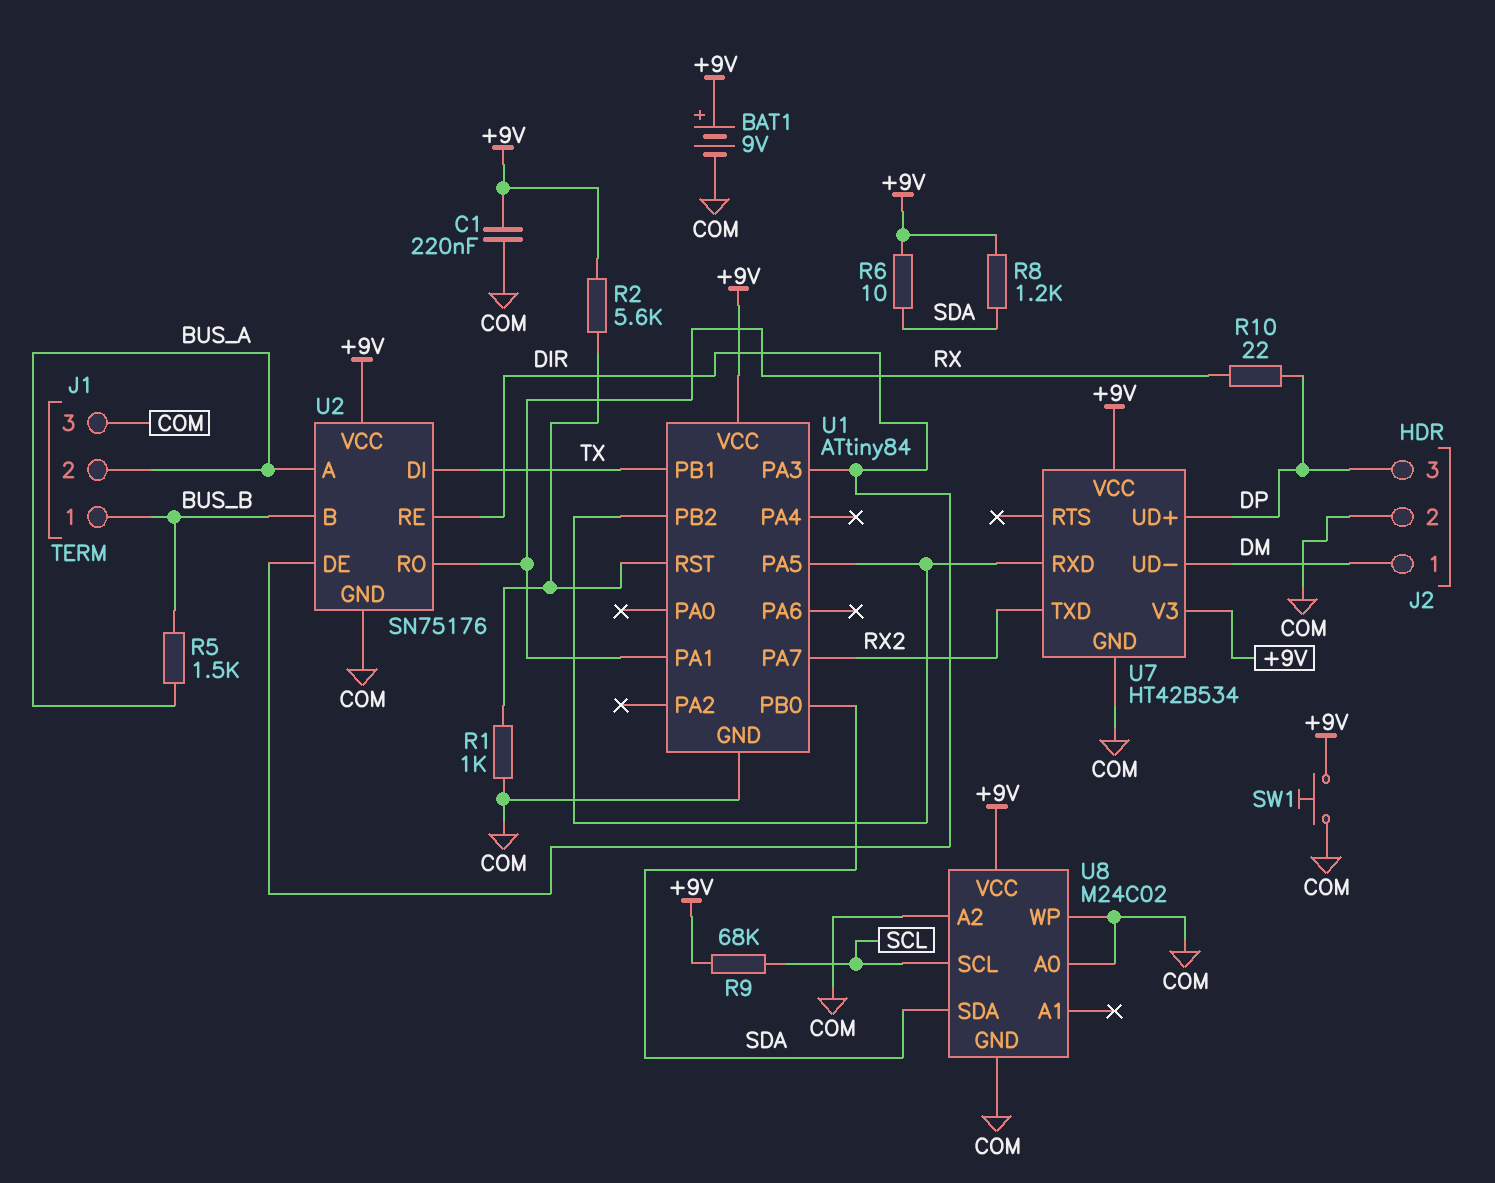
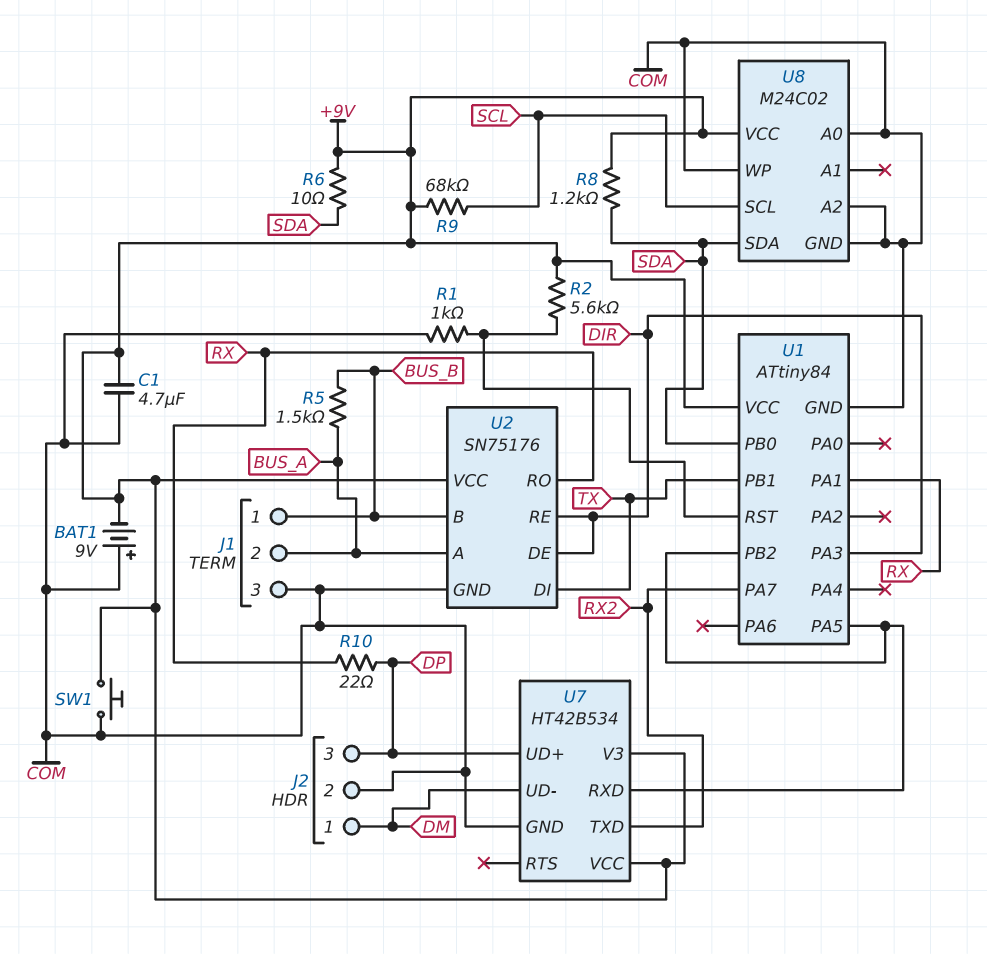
BAT1: 9V (plus +9V, minus COM) -> 9V (plus COM, minus +9V)
C1: 220nF (+9V, COM) -> 4.7uF (+9V, COM)

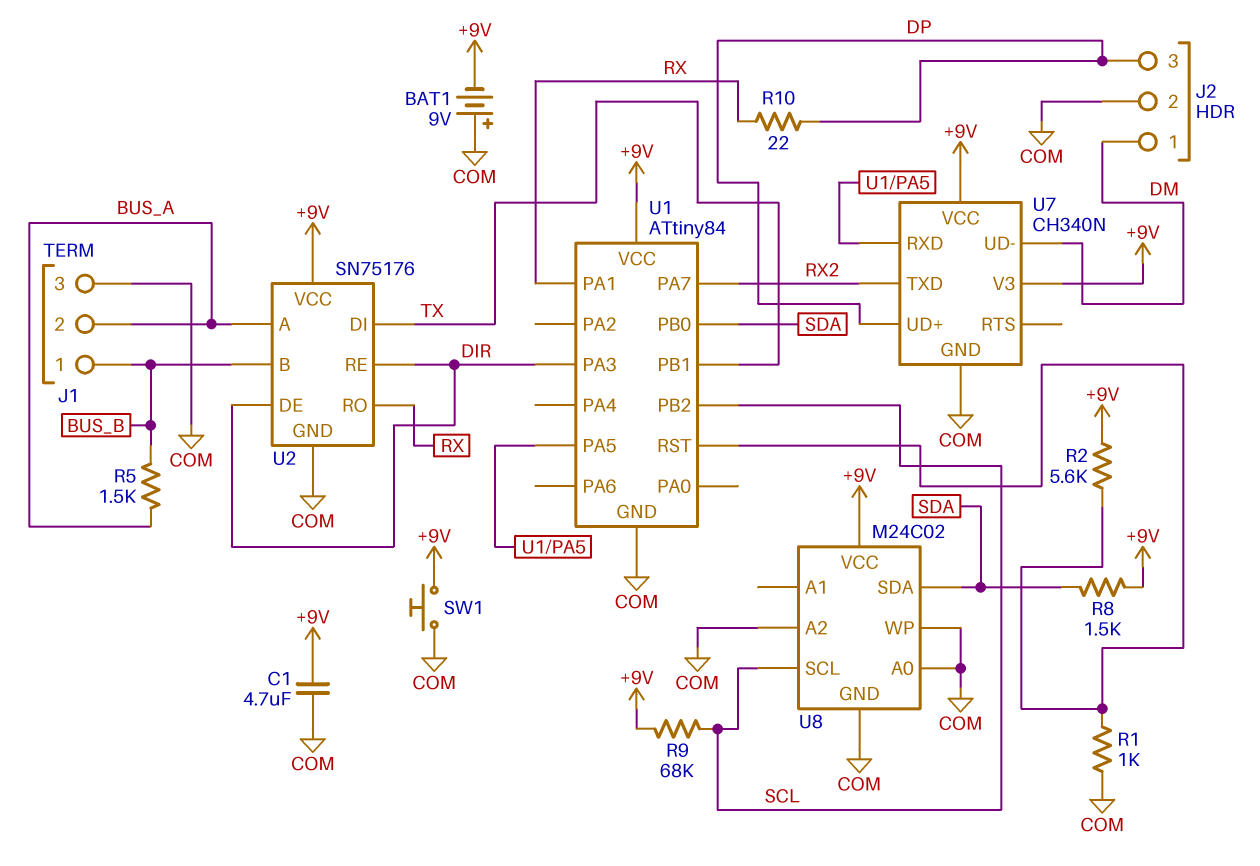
R6: 10 (+9V, SDA) -> none
R8: 1.2k (+9V, SDA) -> 1.5k (+9V, SDA)
U1 pin PB2: U1/PA5 -> SCL
U7: HT42B534 -> CH340N

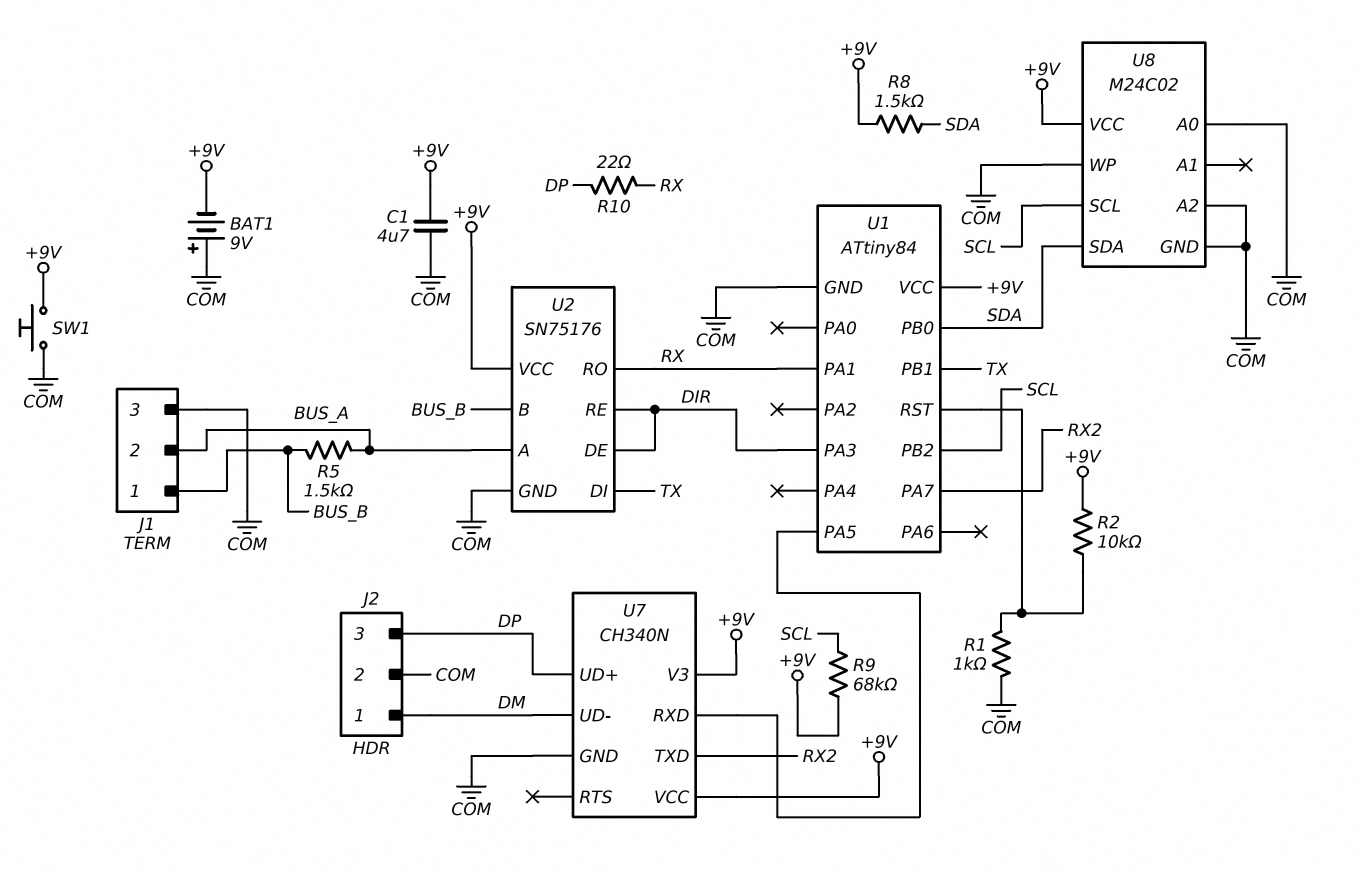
R2: 5.6k (+9V, U1/RST) -> 10k (+9V, U1/RST)

